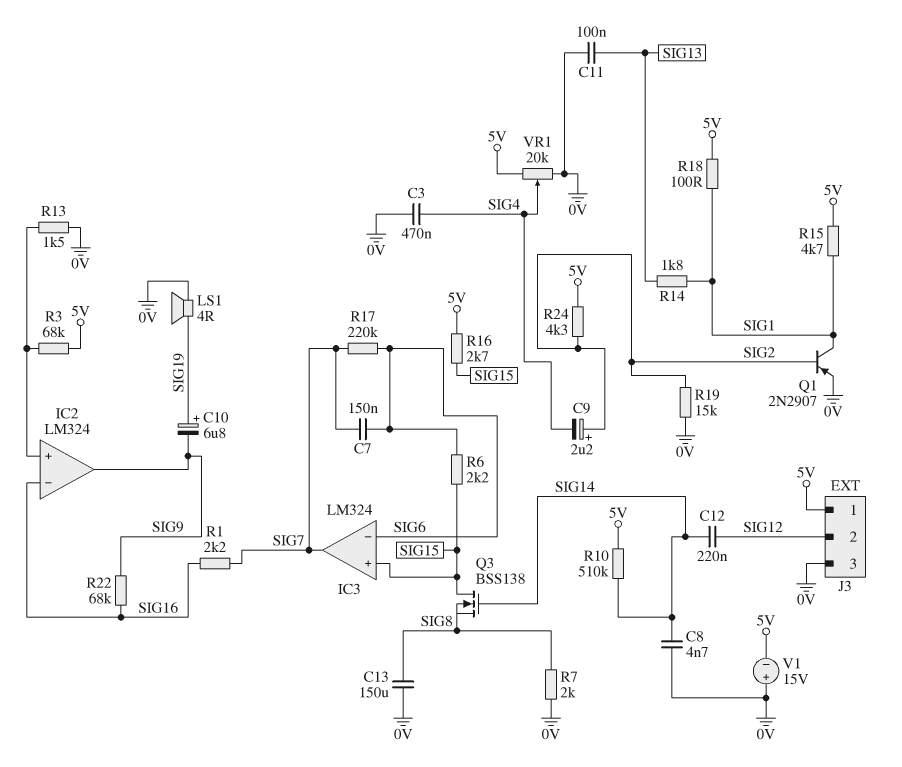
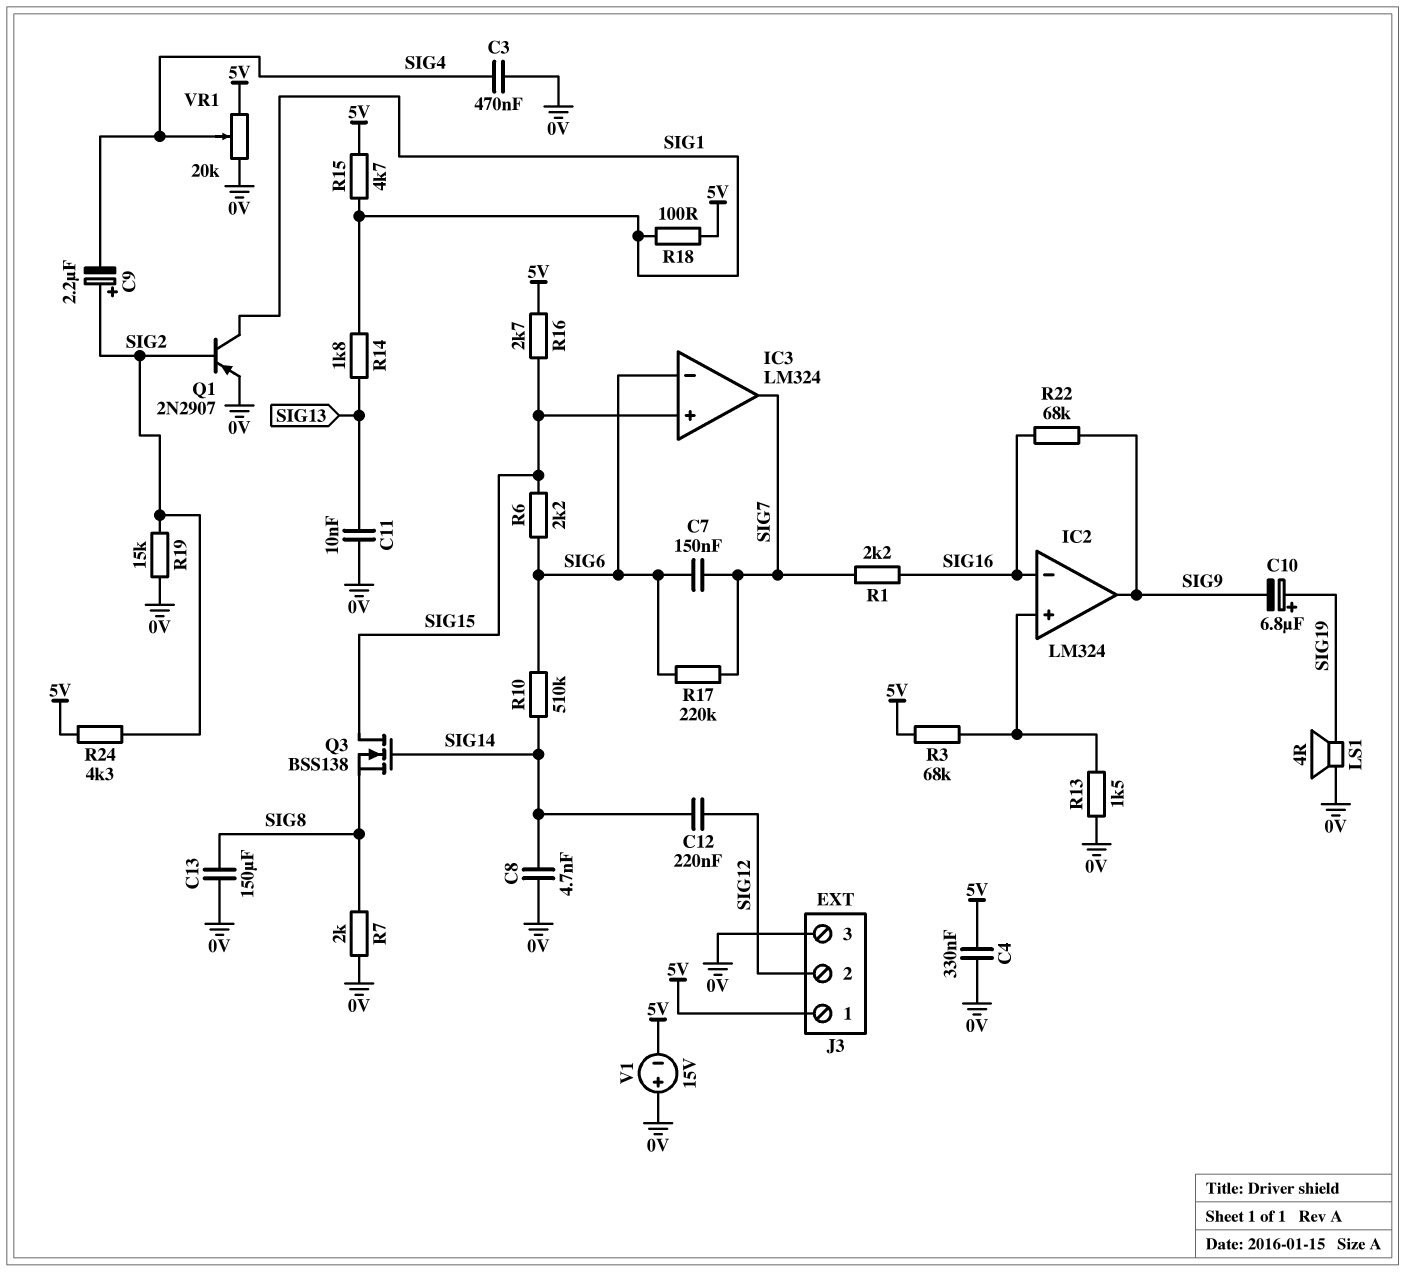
C4: none -> 330nF (0V, 5V)
C11: 100nF (0V, SIG13) -> 10nF (0V, SIG13)
R10: 510k (5V, SIG14) -> 510k (SIG6, SIG14)

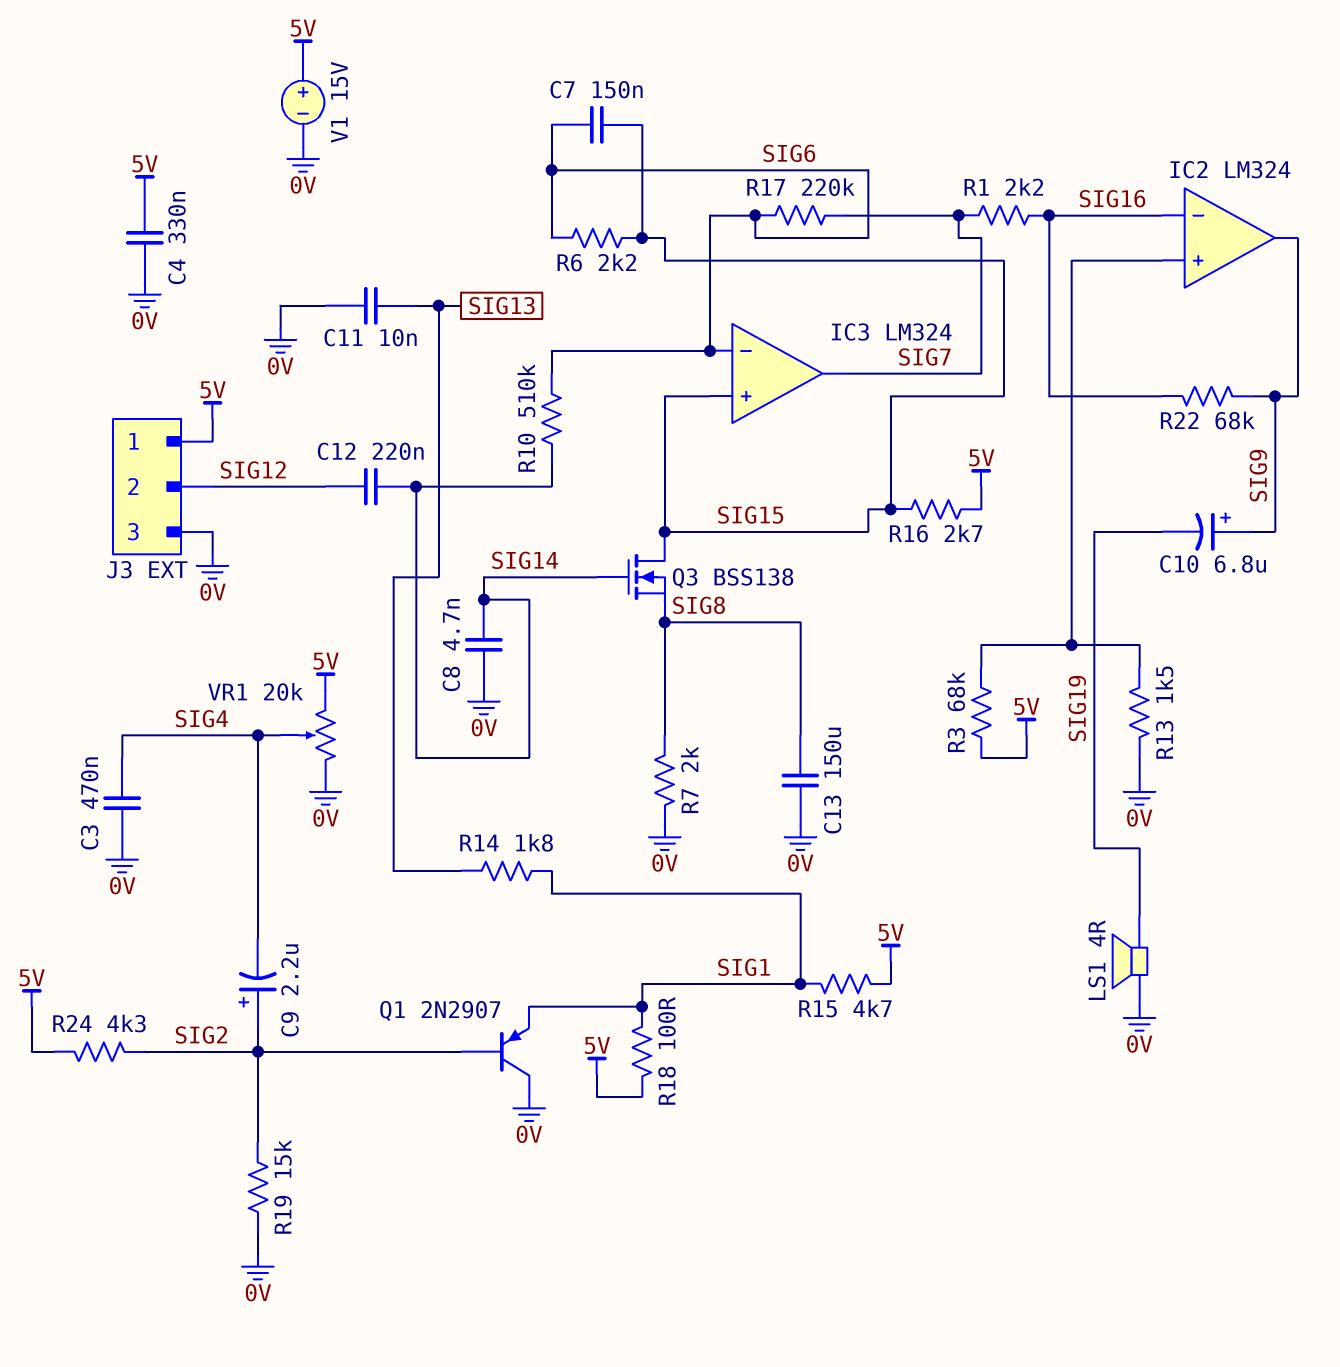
C7: 150nF (SIG6, SIG7) -> 150nF (SIG6, SIG15)
C10: 6.8uF (plus SIG19, minus SIG9) -> 6.8uF (plus SIG9, minus SIG19)
Q1: PNP 2N2907 (B SIG2, C SIG1, E 0V) -> PNP 2N2907 (B SIG2, C 0V, E SIG1)
V1: 15V (plus 0V, minus 5V) -> 15V (plus 5V, minus 0V)

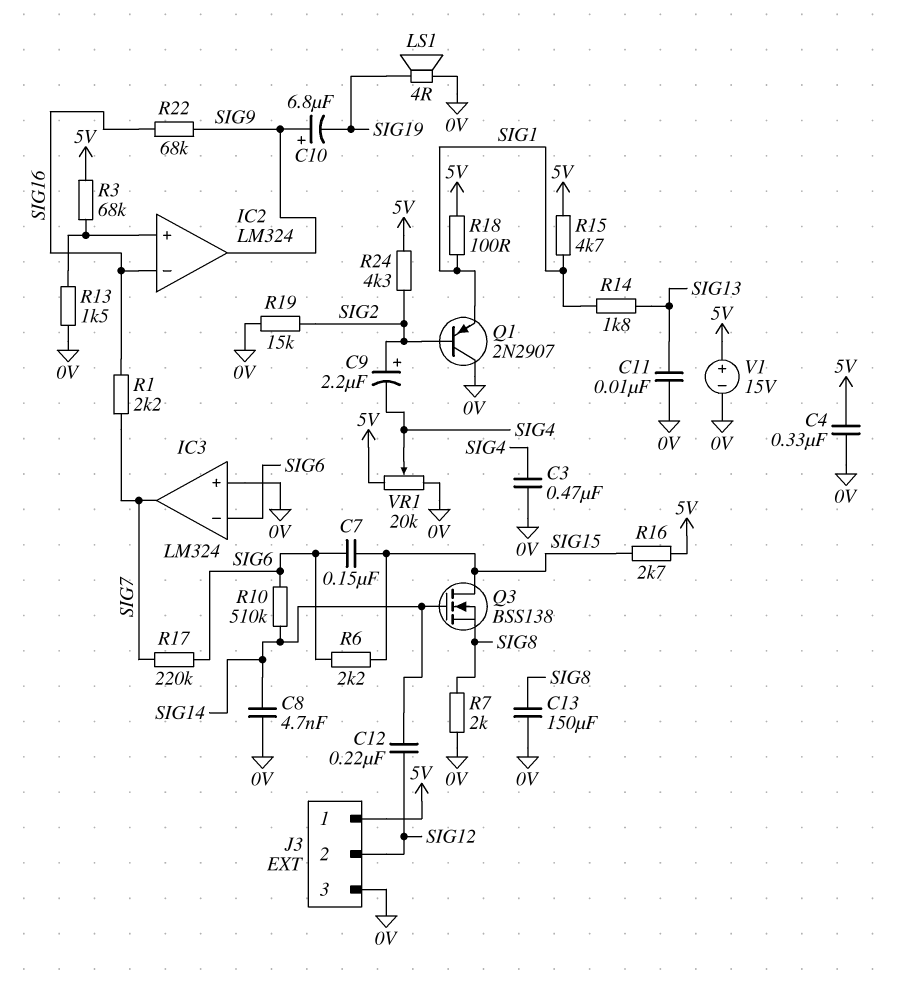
IC3 pin in+: SIG15 -> 0V

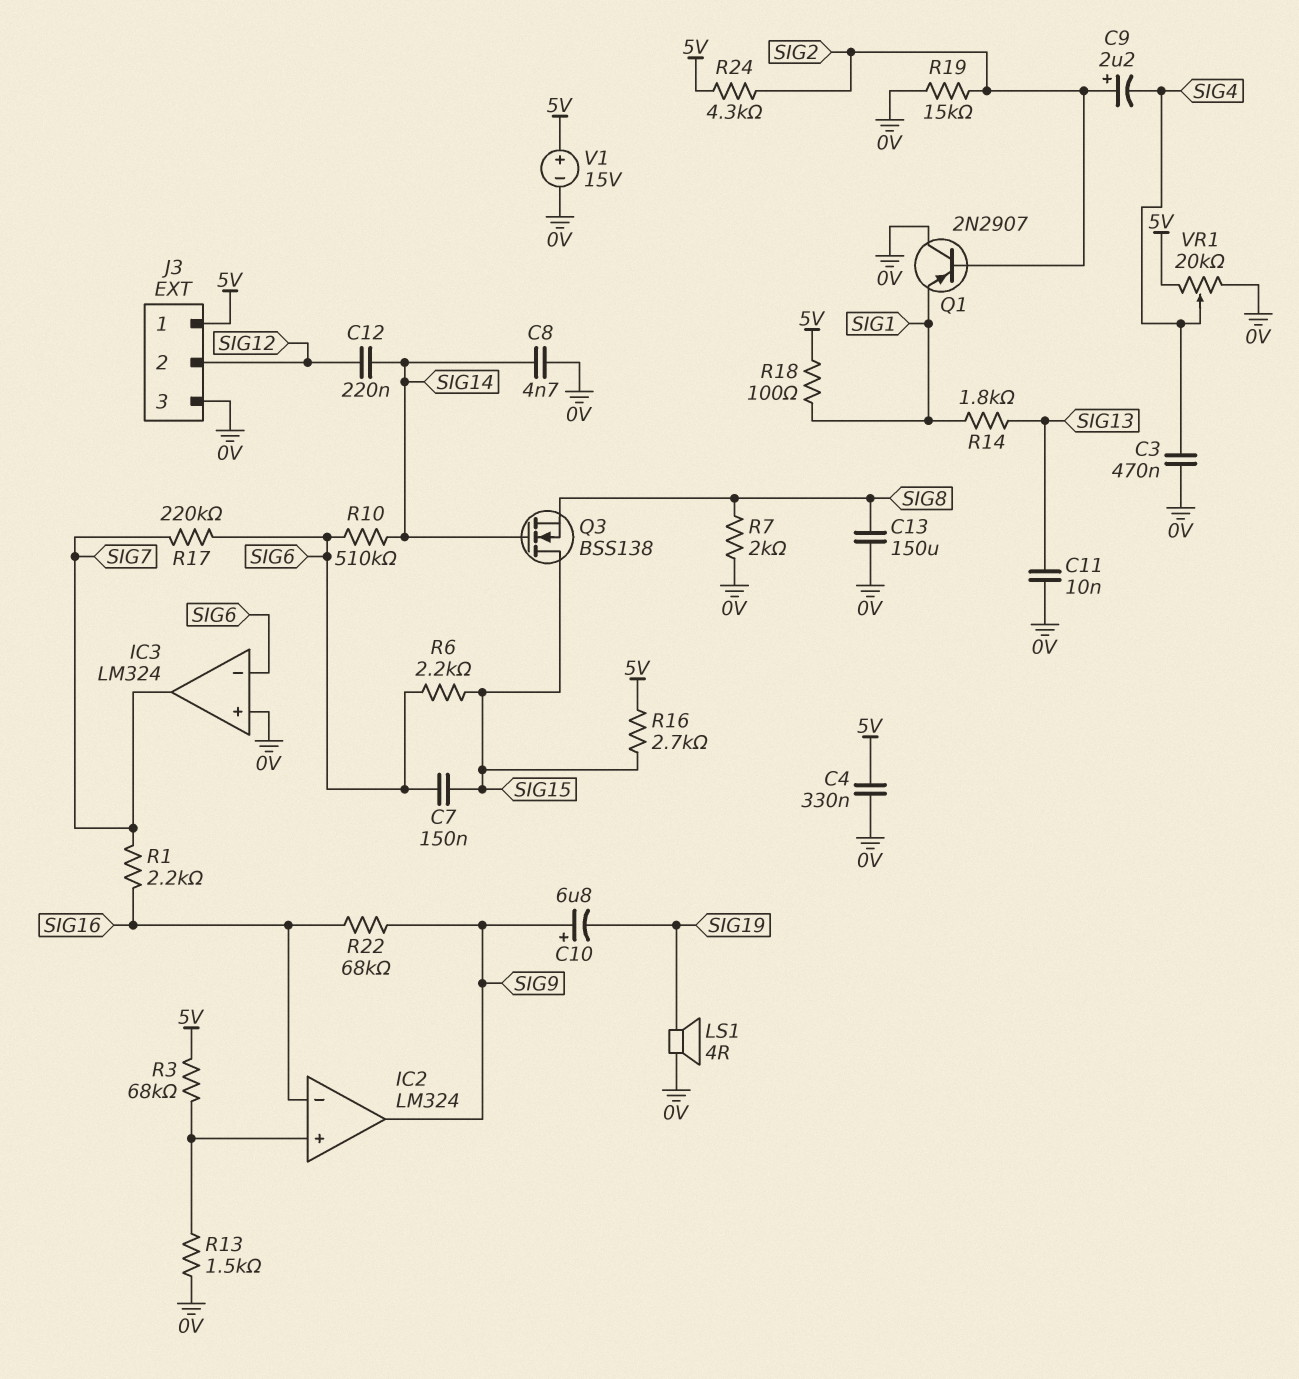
R15: 4.7k (5V, SIG1) -> none

